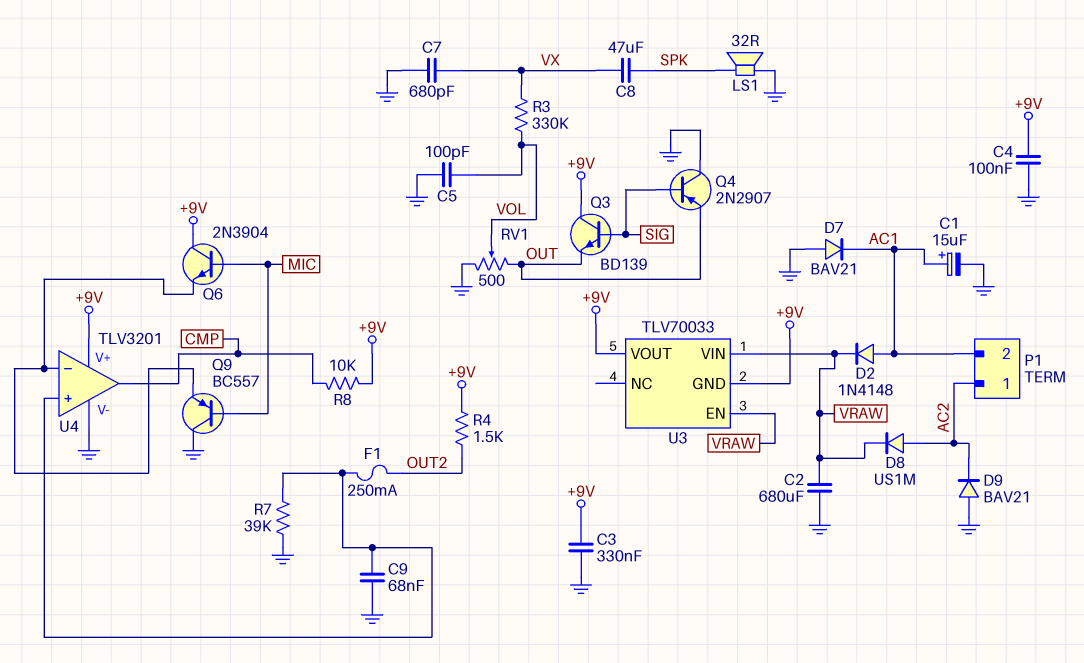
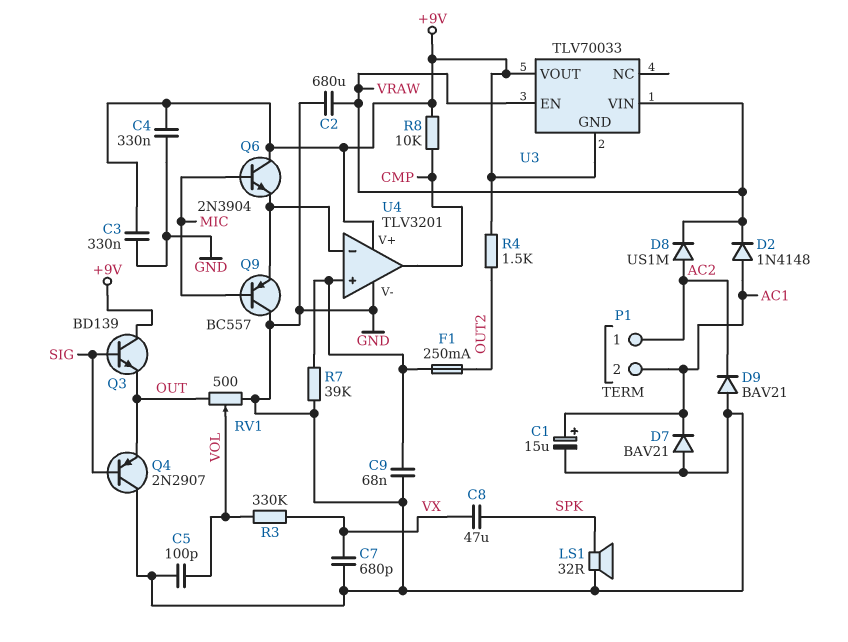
C4: 100nF (+9V, GND) -> 330nF (+9V, GND)

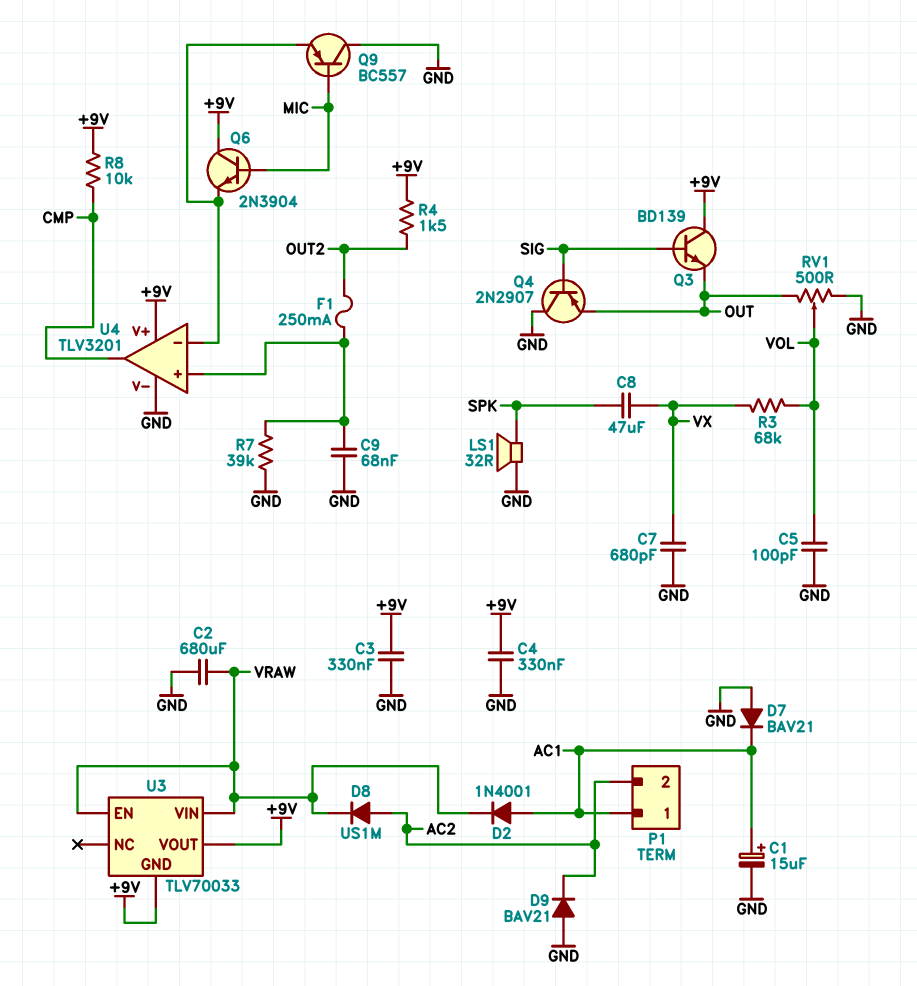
D2: diode 1N4148 (A AC1, K VRAW) -> diode 1N4001 (A AC1, K VRAW)
P1 pin 1: AC2 -> AC1
P1 pin 2: AC1 -> AC2
R3: 330k (VOL, VX) -> 68k (VOL, VX)

